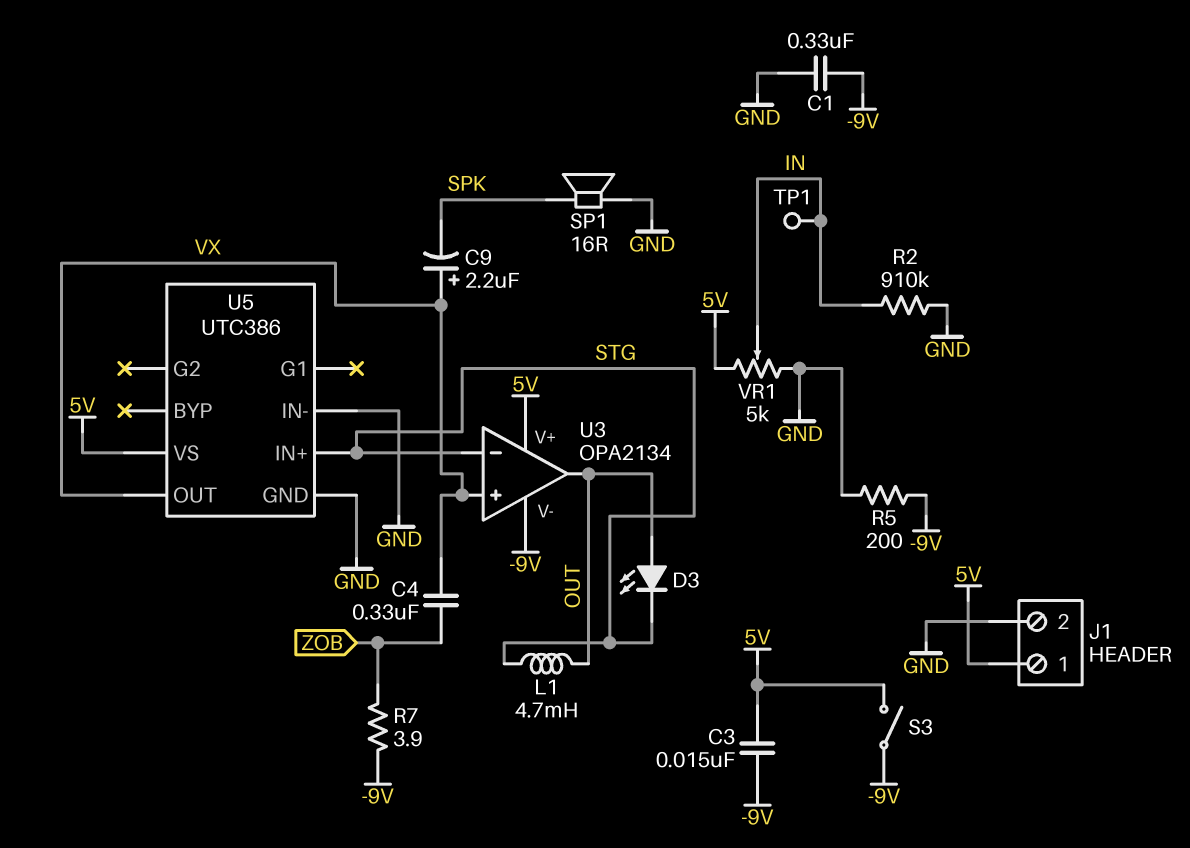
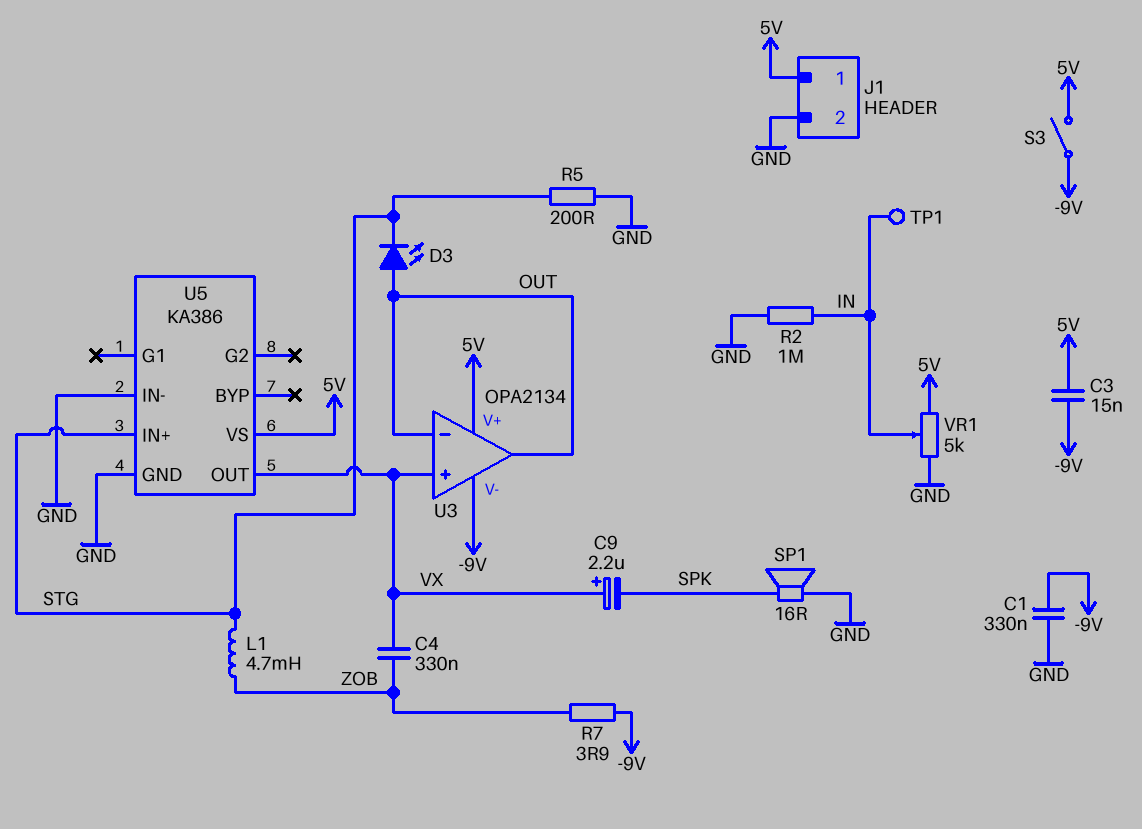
L1: 4.7mH (OUT, STG) -> 4.7mH (STG, ZOB)
R2: 910k (GND, IN) -> 1M (GND, IN)
R5: 200 (-9V, GND) -> 200 (GND, STG)
U3 pin in-: STG -> OUT
U5: UTC386 -> KA386

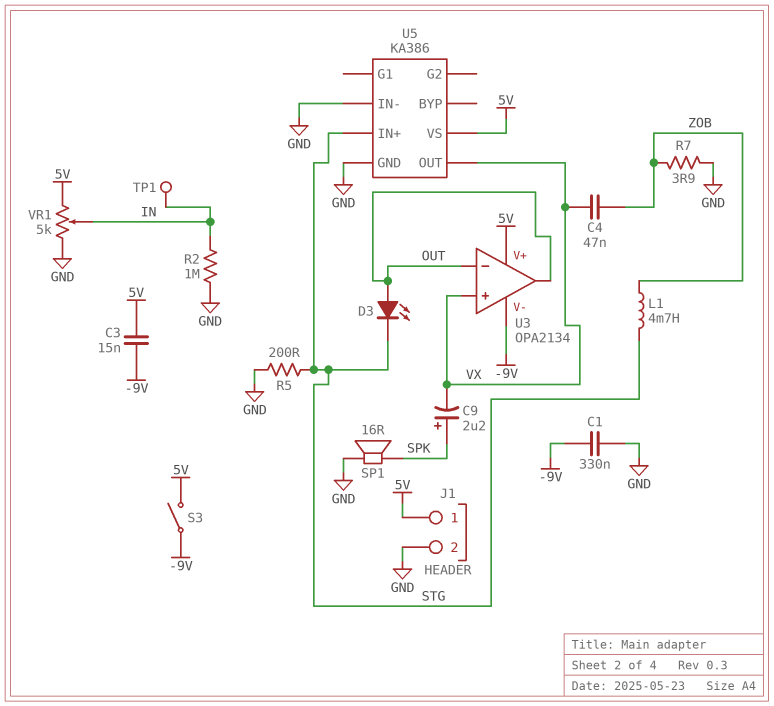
C4: 330nF (VX, ZOB) -> 47nF (VX, ZOB)
C9: 2.2uF (plus VX, minus SPK) -> 2.2uF (plus SPK, minus VX)
R7: 3.9 (-9V, ZOB) -> 3.9 (GND, ZOB)

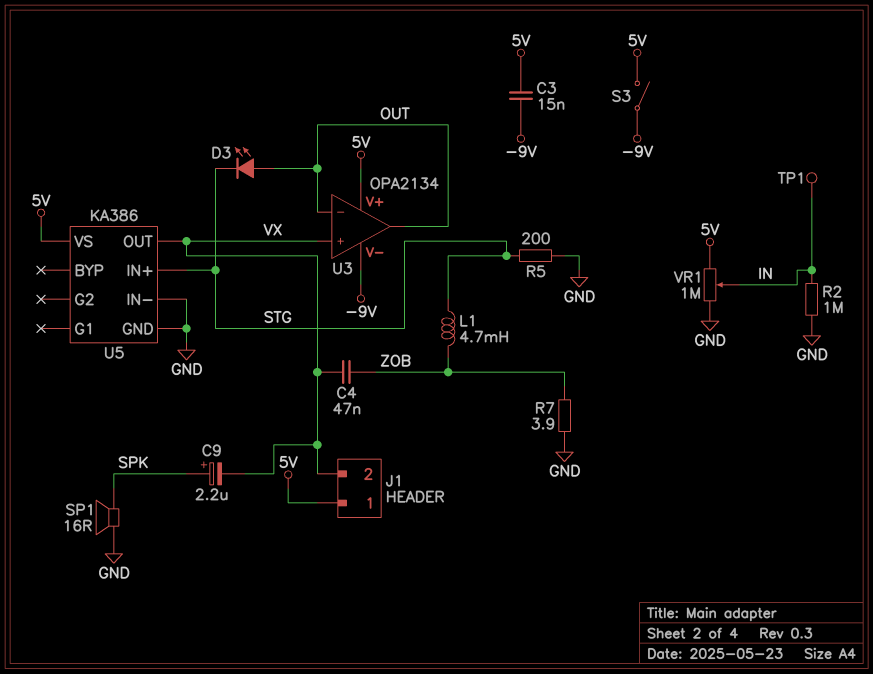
C1: 330nF (-9V, GND) -> none
J1 pin 2: GND -> VX
VR1: 5k (5V, GND, wiper IN) -> 1M (5V, GND, wiper IN)

